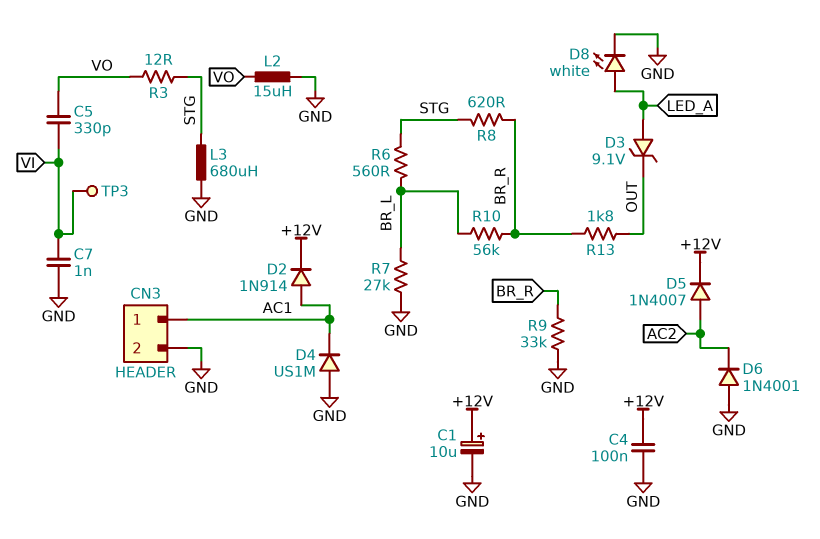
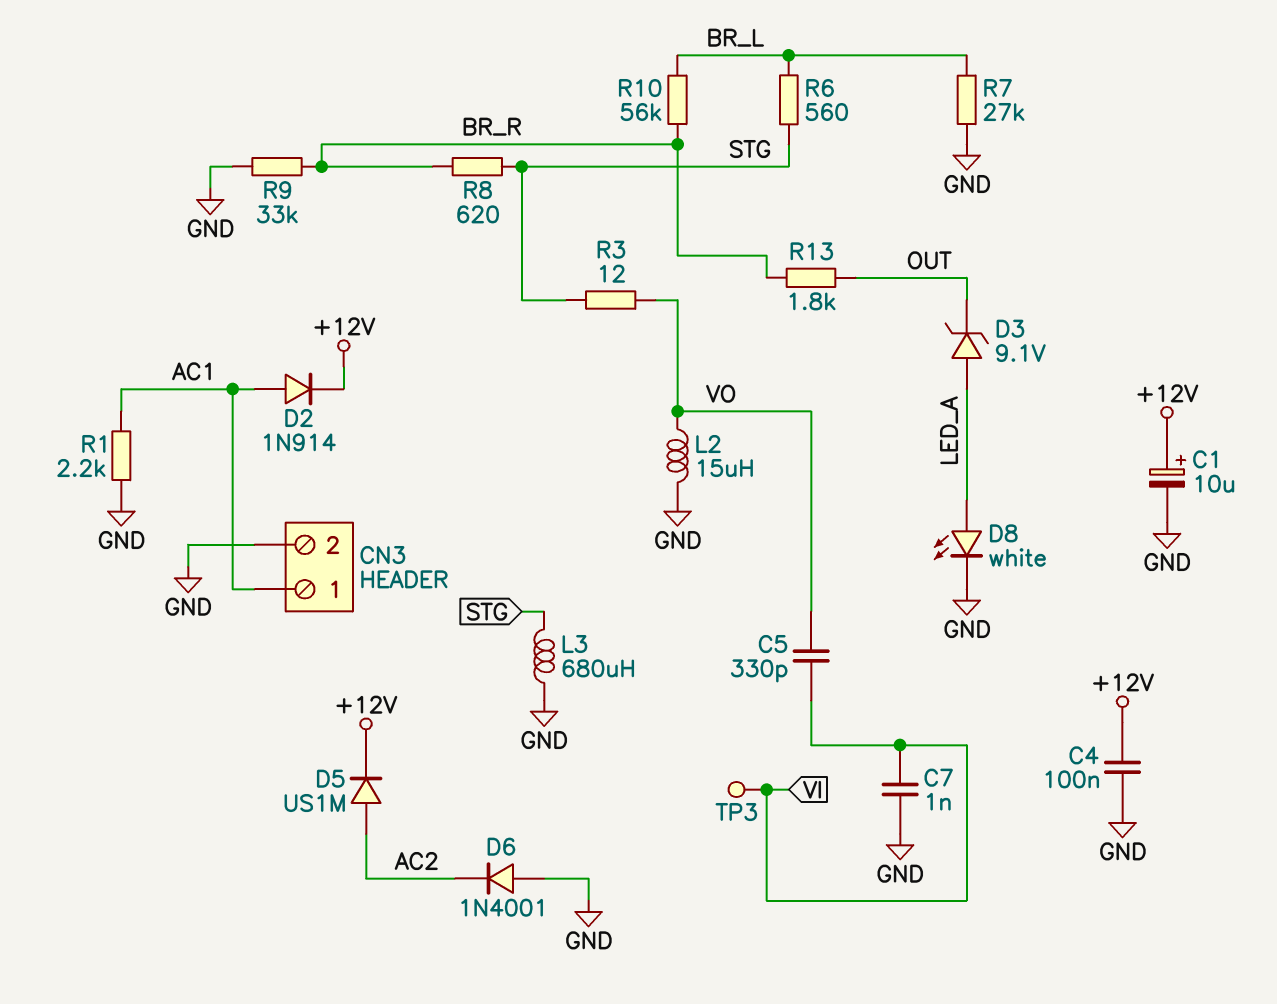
D4: diode US1M (A GND, K AC1) -> none
D5: diode 1N4007 (A AC2, K +12V) -> diode US1M (A AC2, K +12V)
R1: none -> 2.2k (AC1, GND)

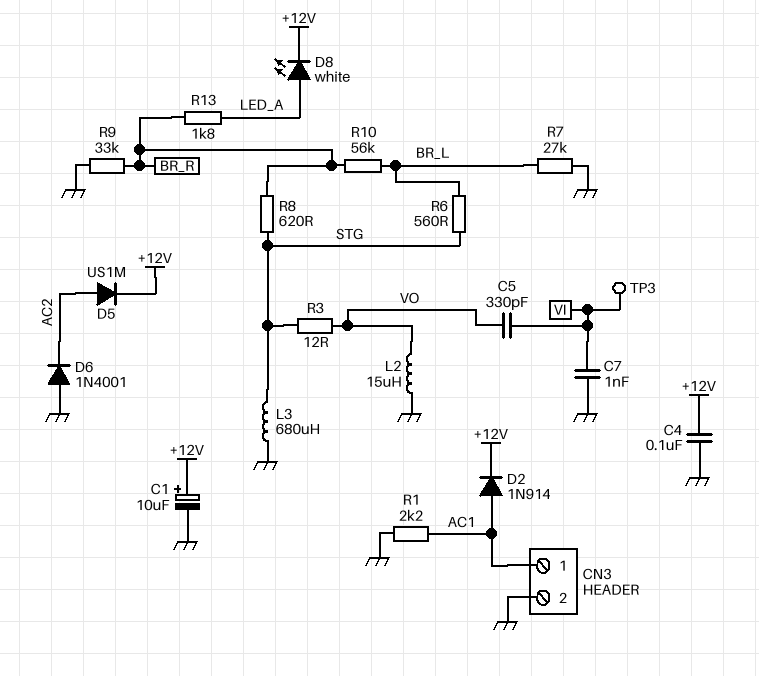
D3: zener 9.1V (A LED_A, K OUT) -> none
D8: LED white (A LED_A, K GND) -> LED white (A LED_A, K +12V)
R13: 1.8k (BR_R, OUT) -> 1.8k (BR_R, LED_A)

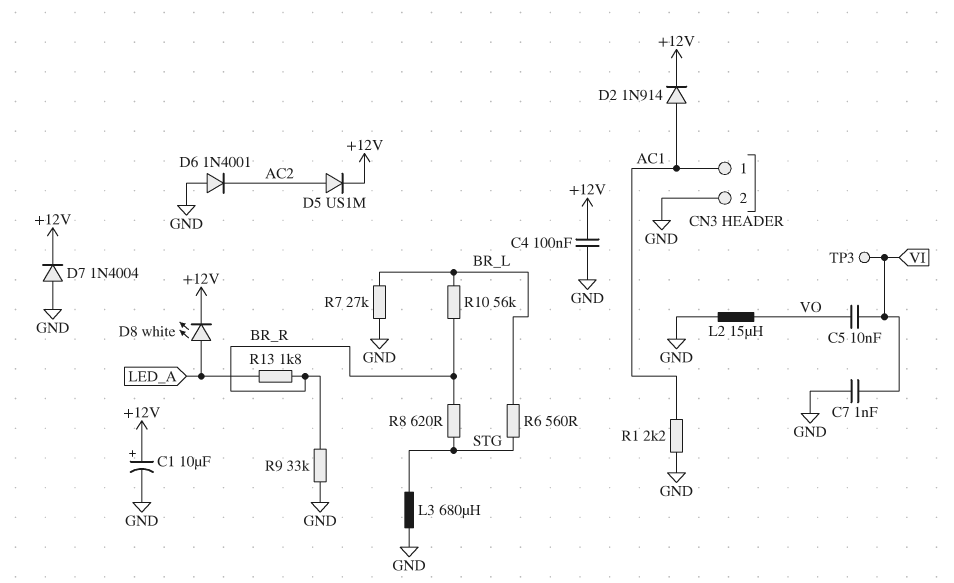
C5: 330pF (VI, VO) -> 10nF (VI, VO)
D7: none -> diode 1N4004 (A GND, K +12V)
R3: 12 (STG, VO) -> none

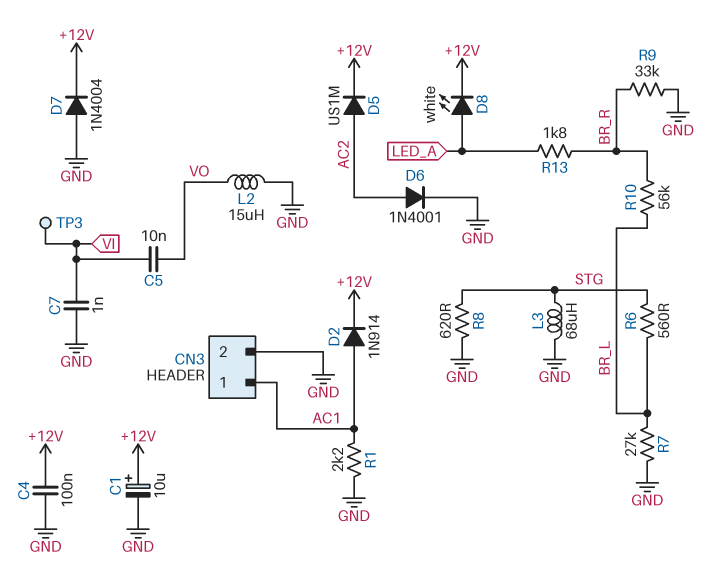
D6: diode 1N4001 (A GND, K AC2) -> diode 1N4001 (A AC2, K GND)
L3: 680uH (GND, STG) -> 68uH (GND, STG)
R8: 620 (BR_R, STG) -> 620 (GND, STG)

